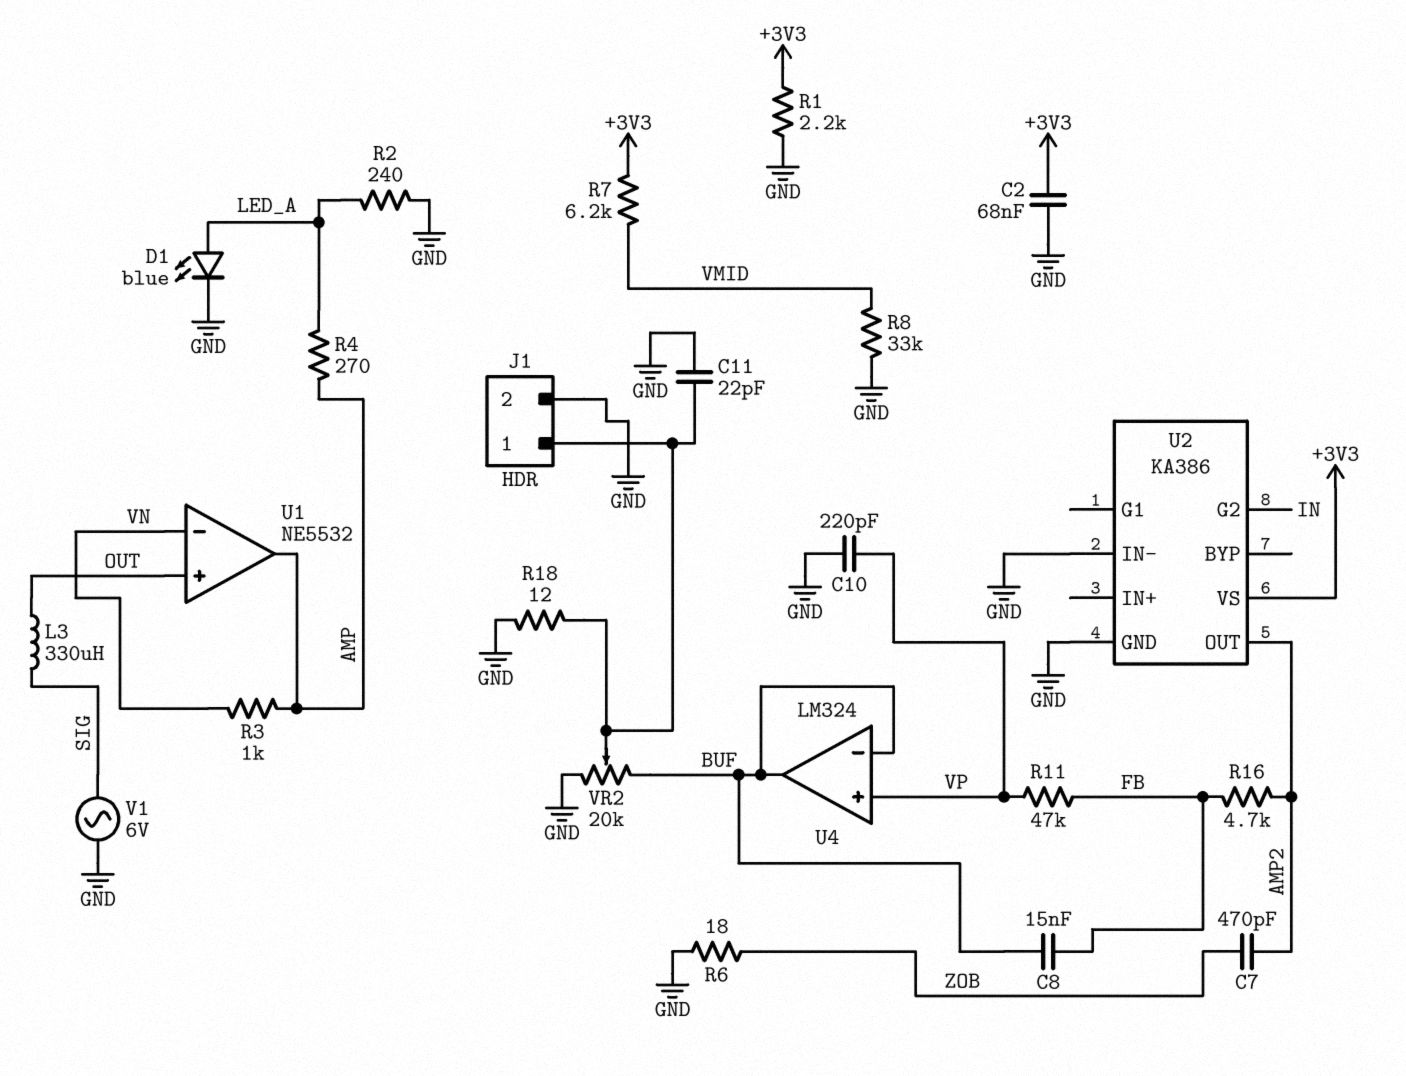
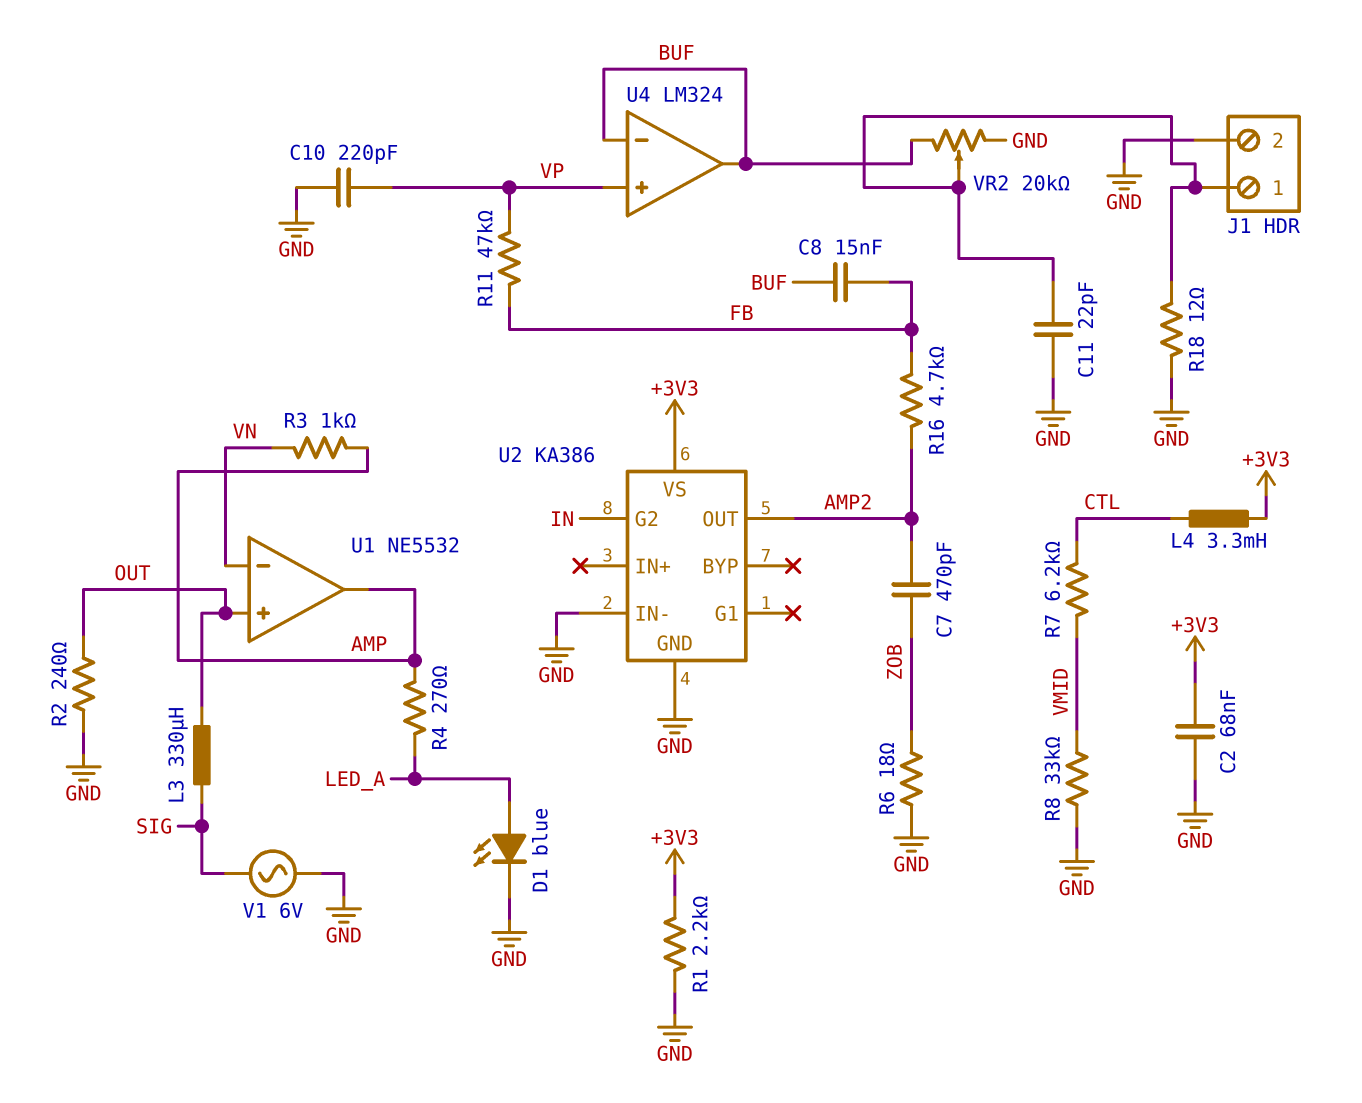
L4: none -> 3.3mH (+3V3, CTL)
R2: 240 (GND, LED_A) -> 240 (GND, OUT)
R7: 6.2k (+3V3, VMID) -> 6.2k (CTL, VMID)

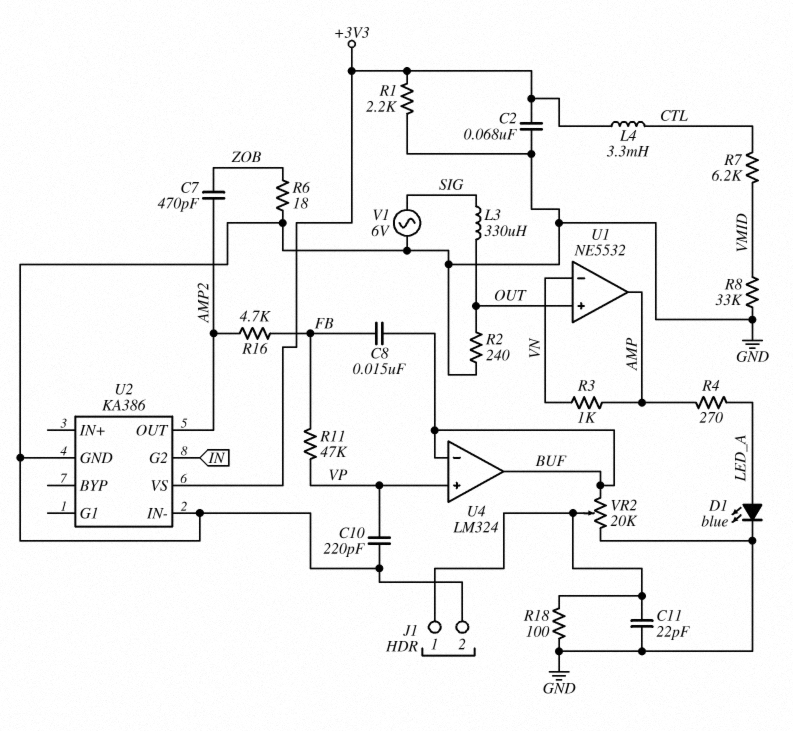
R18: 12 (GND, J1/1) -> 100 (GND, J1/1)

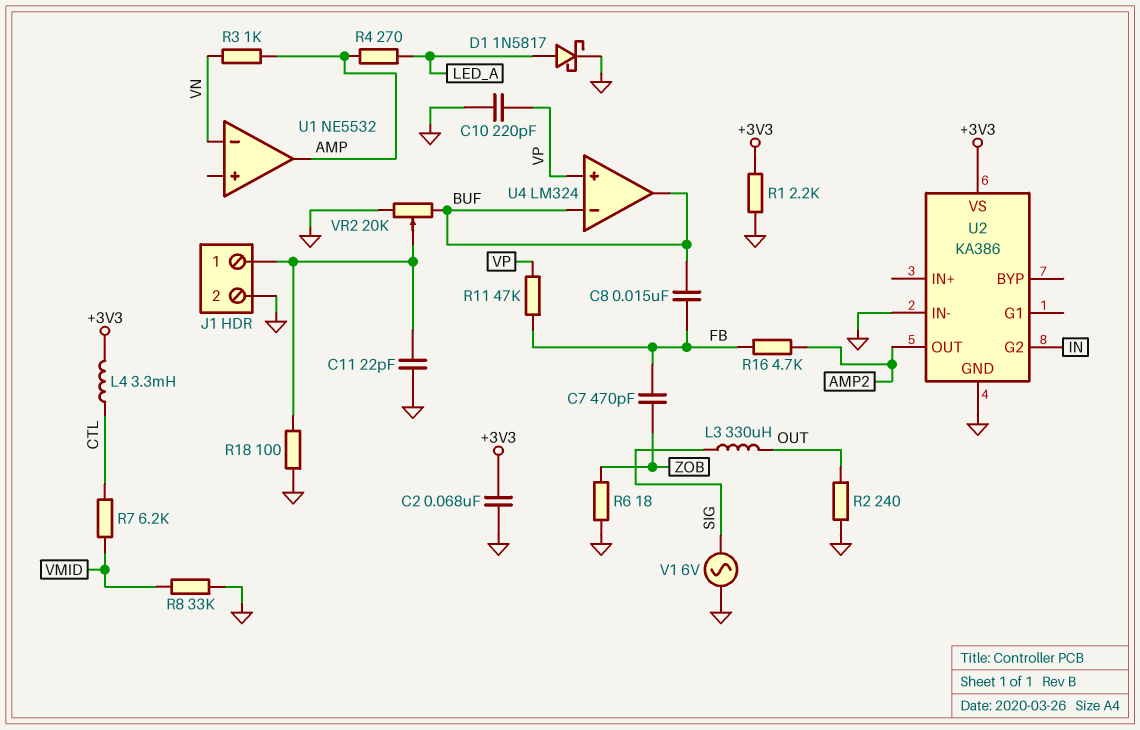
C7: 470pF (AMP2, ZOB) -> 470pF (FB, ZOB)
D1: LED blue (A LED_A, K GND) -> schottky 1N5817 (A LED_A, K GND)
U1 pin in+: OUT -> none

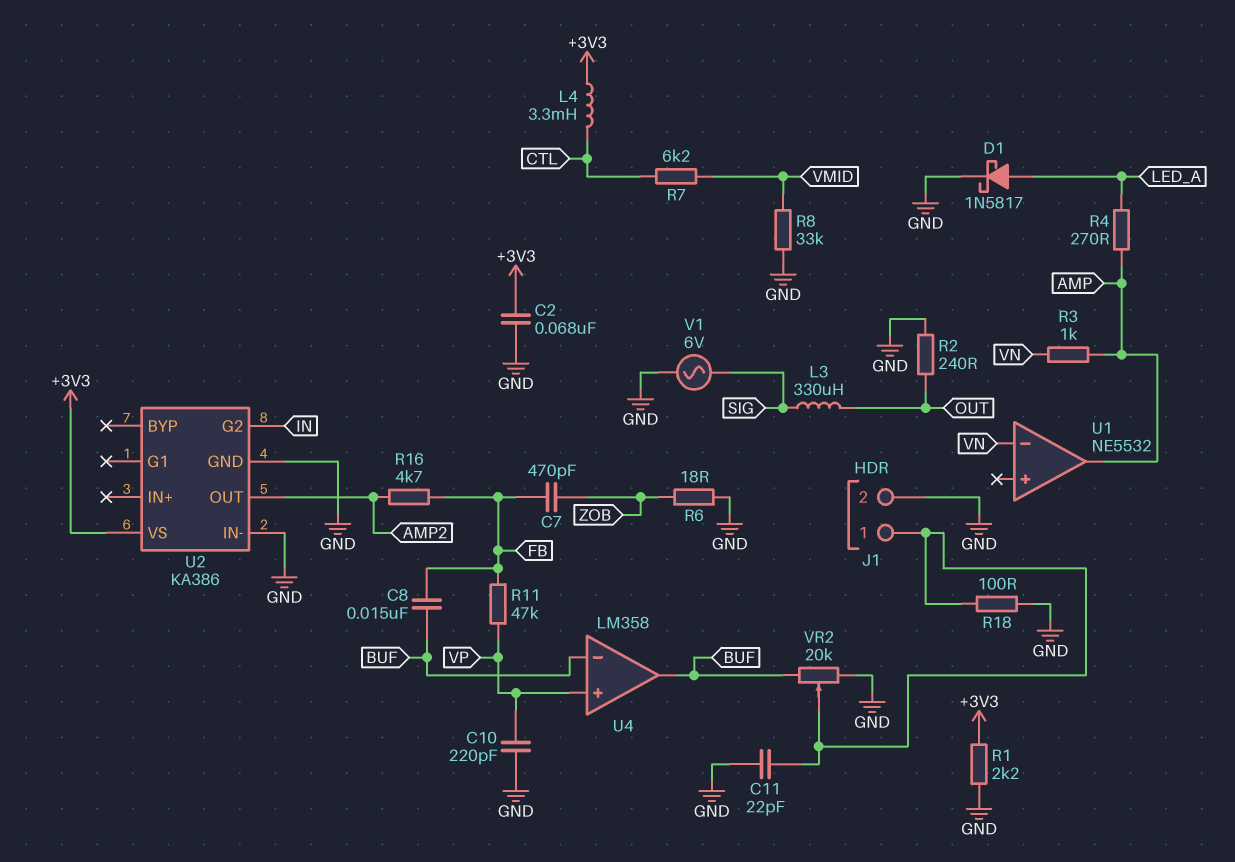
U4: LM324 -> LM358

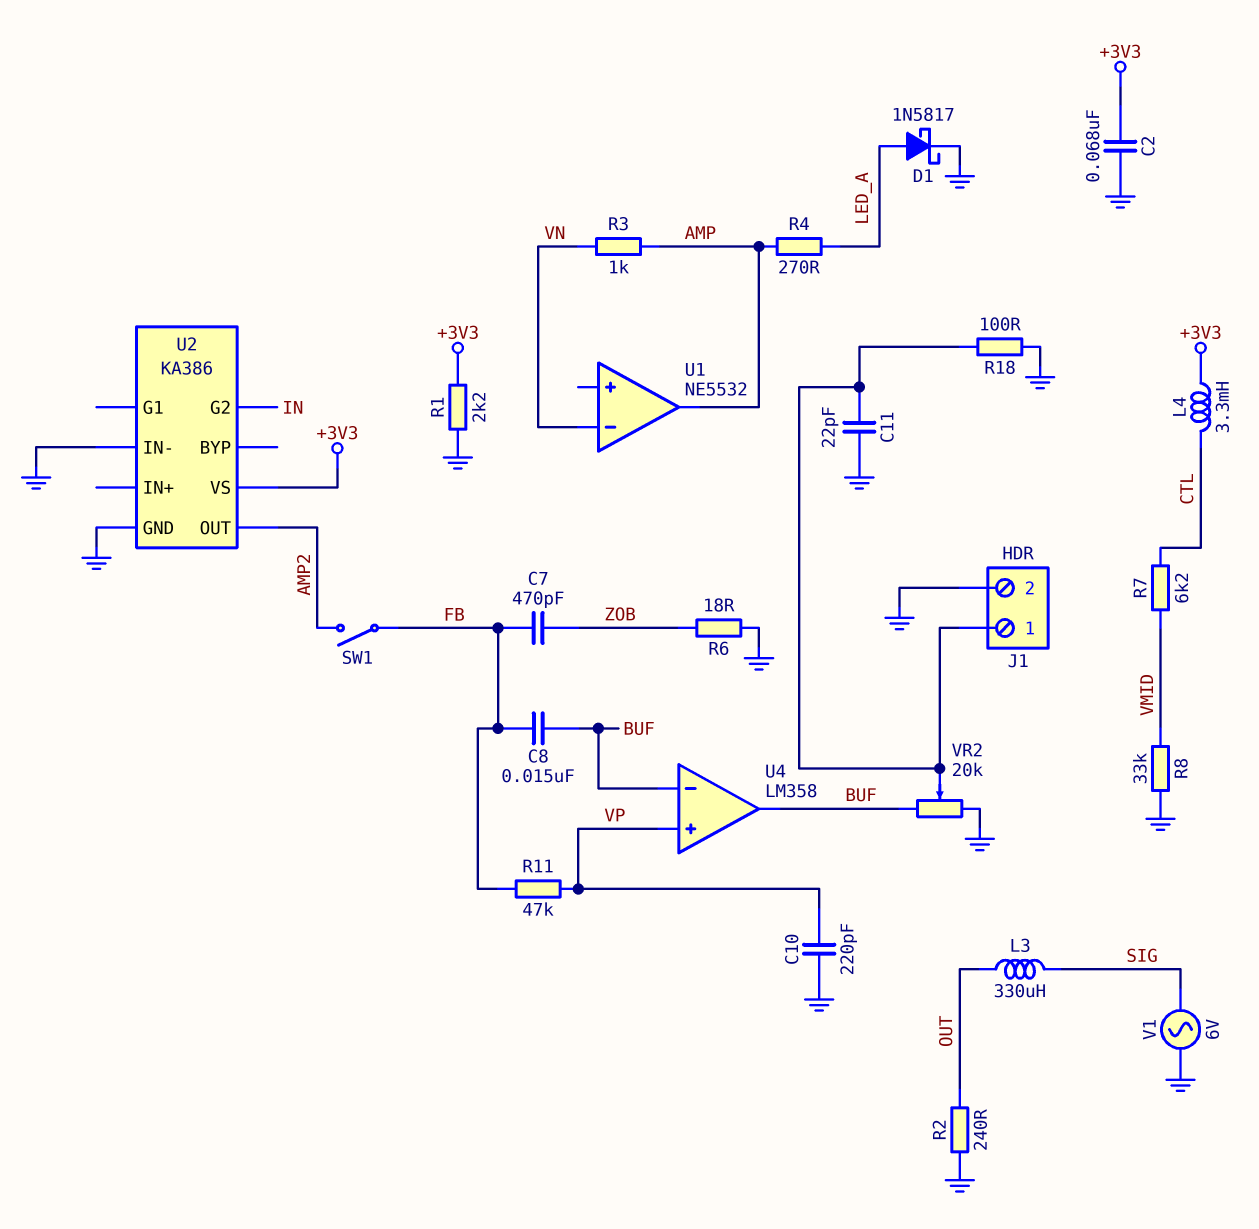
R16: 4.7k (AMP2, FB) -> none
SW1: none -> switch (AMP2, FB)

